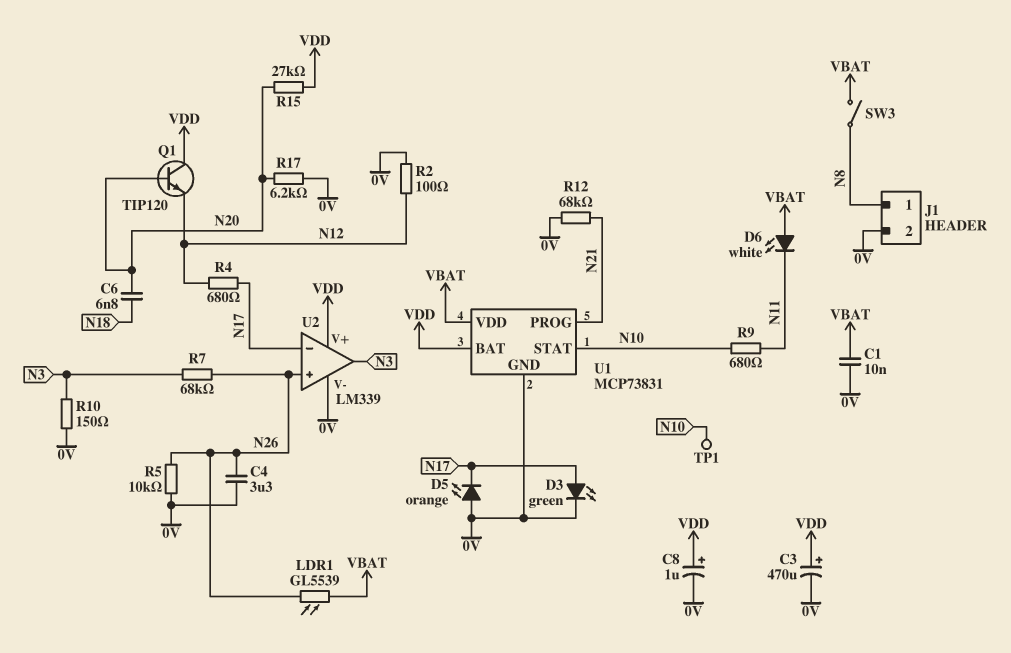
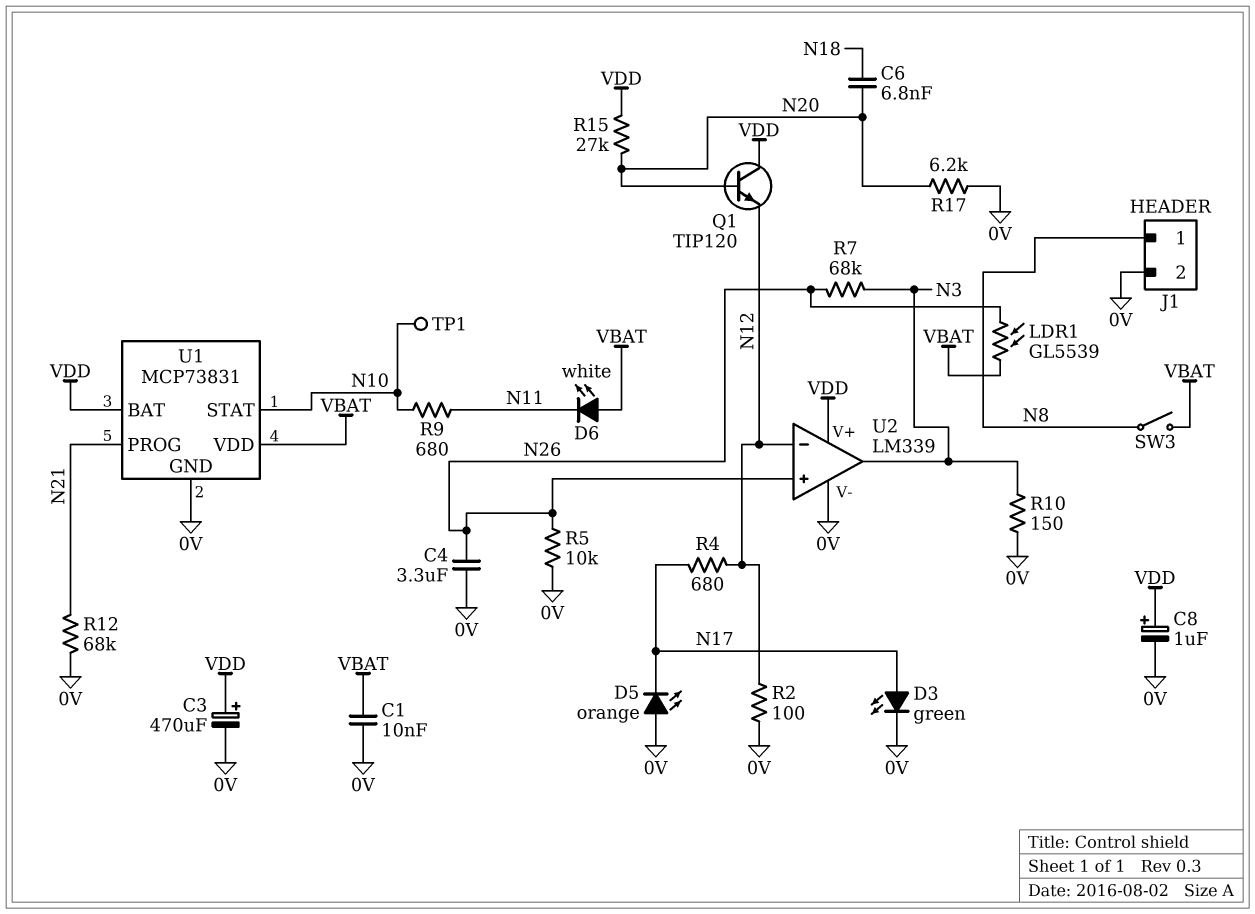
U2 pin in-: N17 -> N12

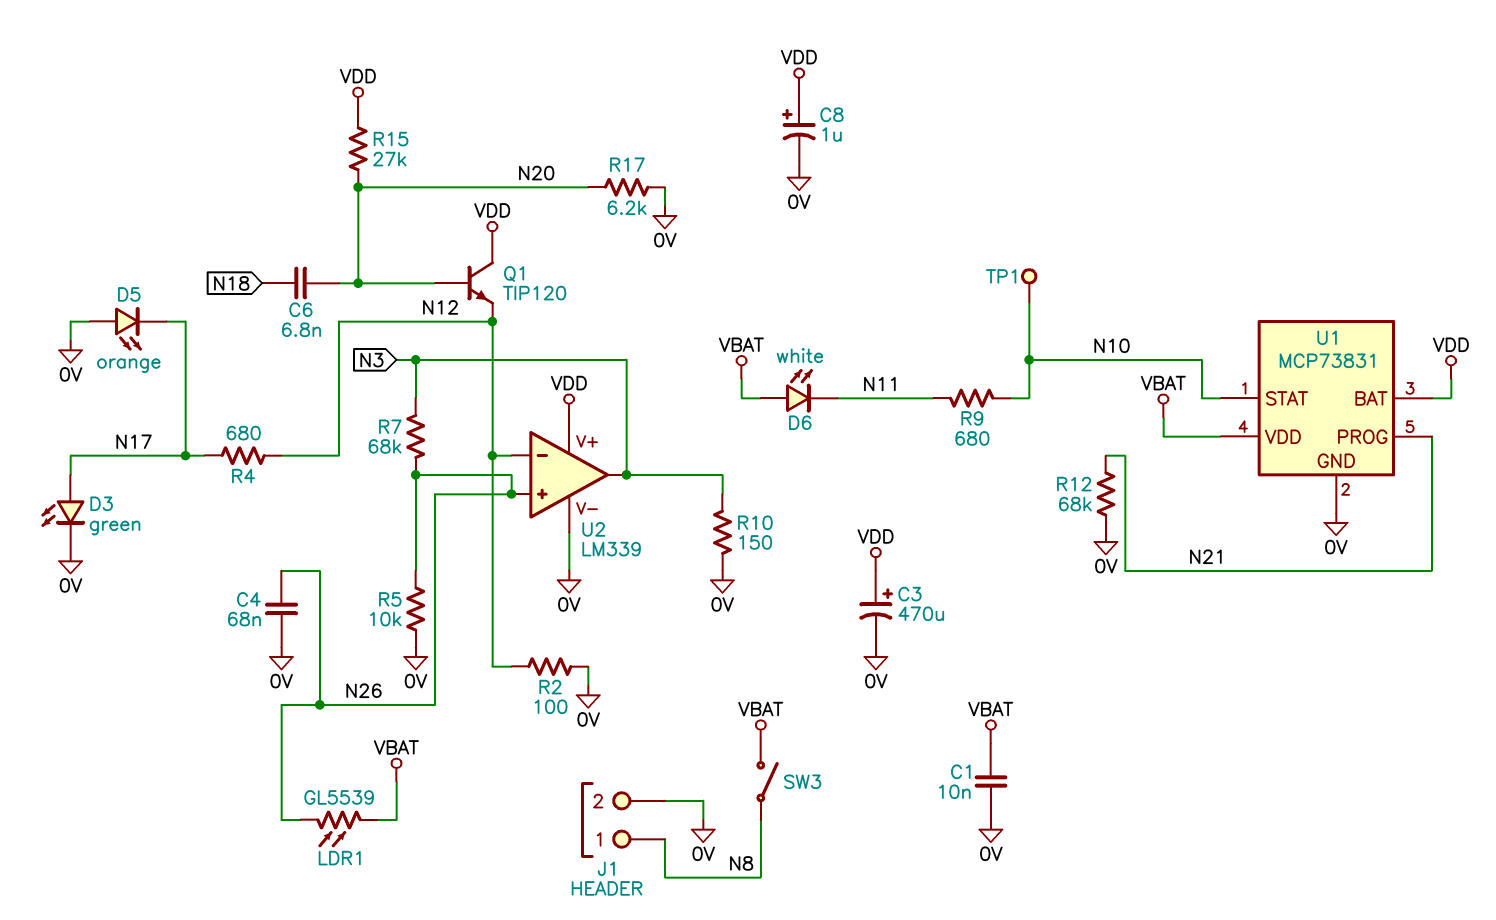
C4: 3.3uF (0V, N26) -> 68nF (0V, N26)

